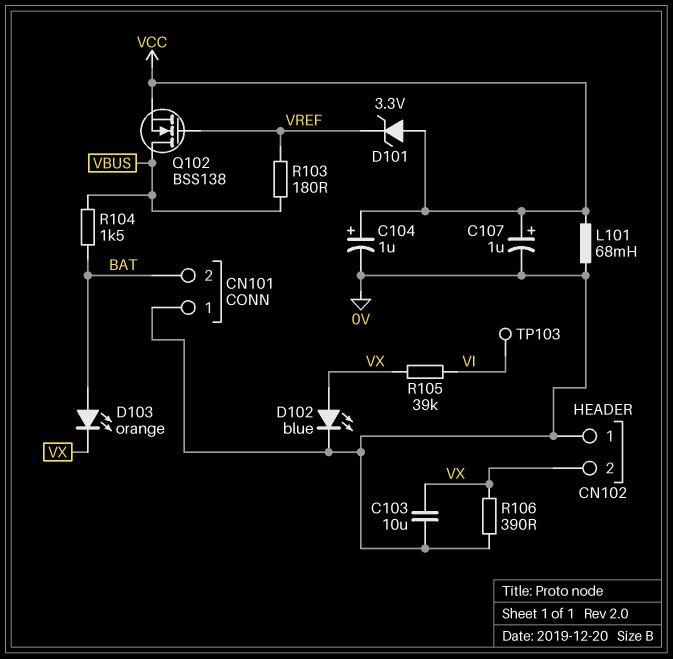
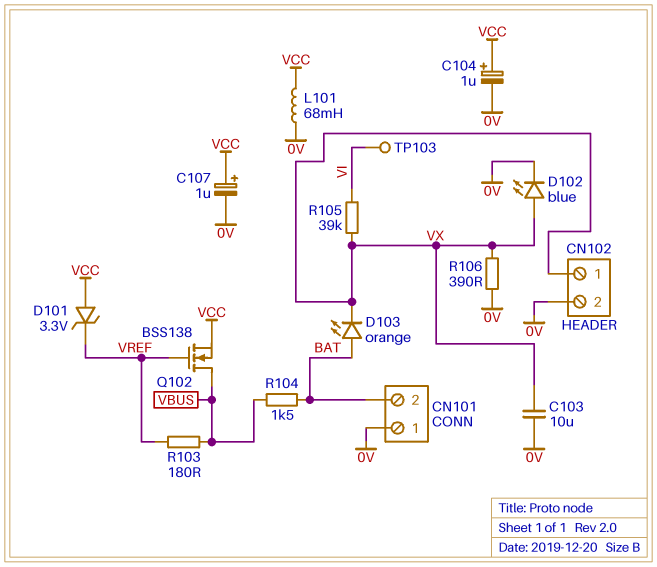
CN102 pin 1: 0V -> VX
CN102 pin 2: VX -> 0V

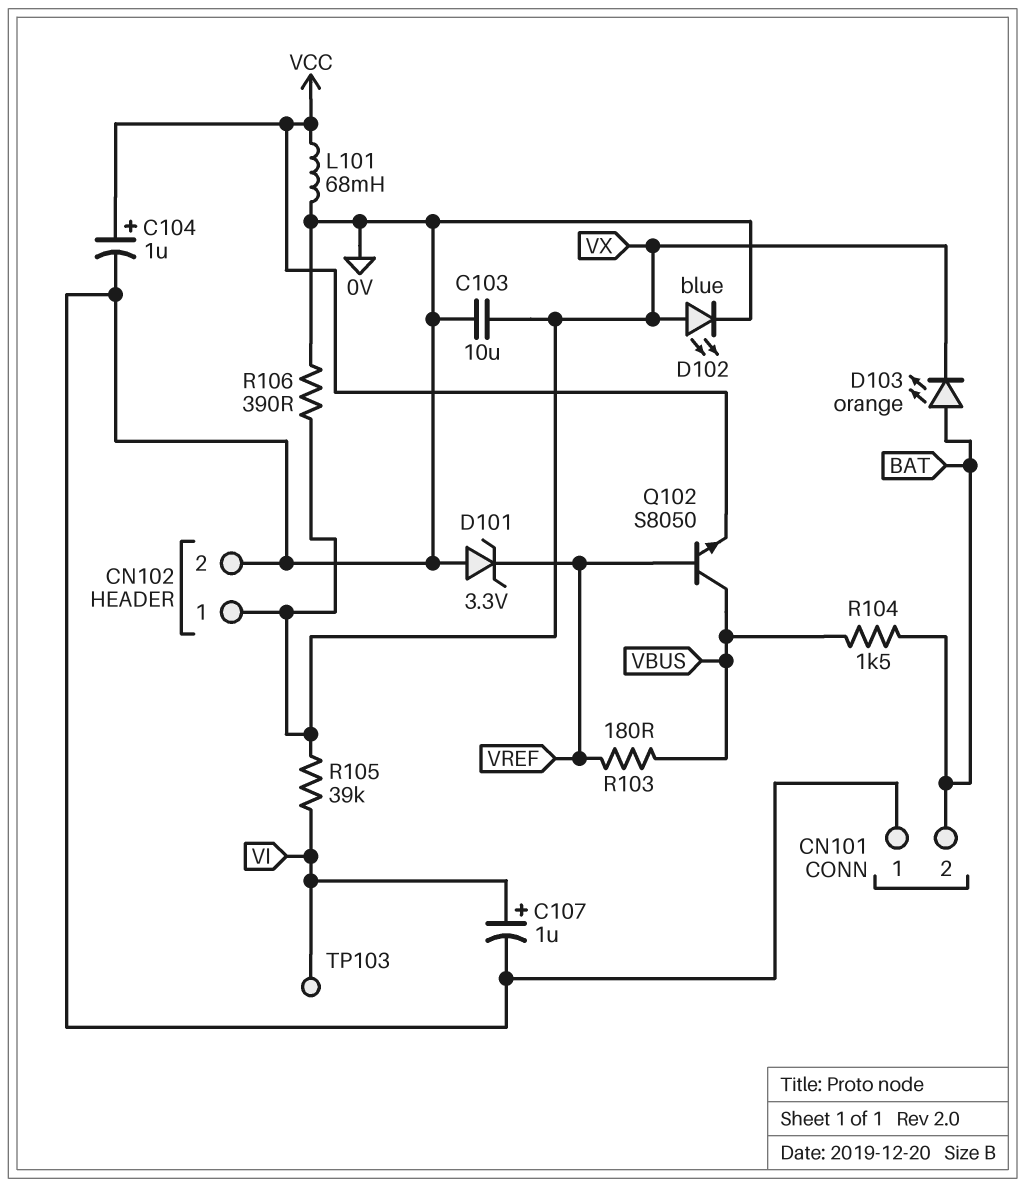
C107: 1uF (plus VCC, minus 0V) -> 1uF (plus VI, minus 0V)
D101: zener 3.3V (A VCC, K VREF) -> zener 3.3V (A 0V, K VREF)
Q102: NMOS BSS138 (G VREF, D VBUS, S VCC) -> NPN S8050 (B VREF, C VBUS, E VCC)

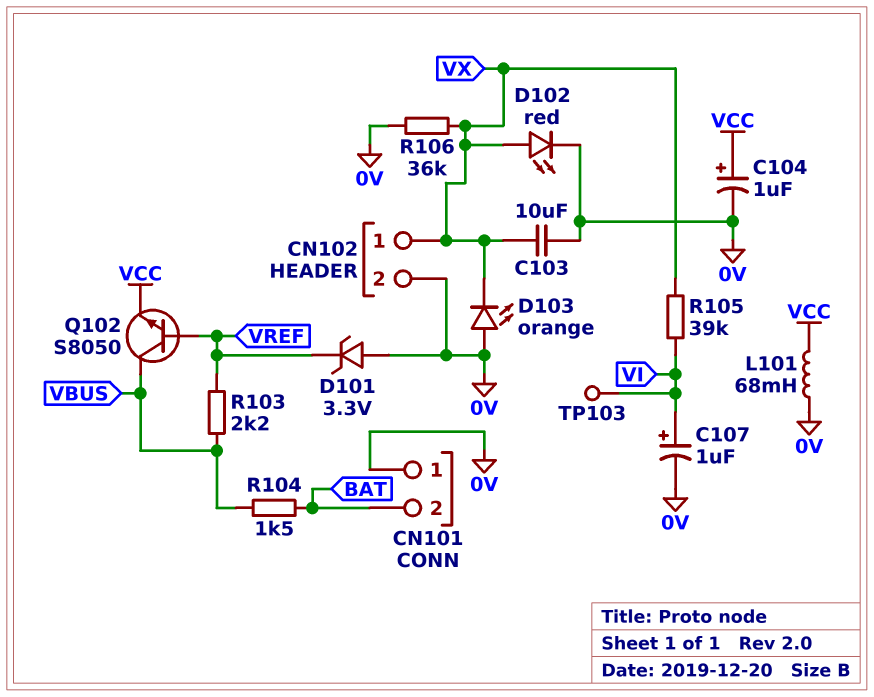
D102: LED blue (A VX, K 0V) -> LED red (A VX, K 0V)
D103: LED orange (A BAT, K VX) -> LED orange (A 0V, K VX)
R103: 180 (VBUS, VREF) -> 2.2k (VBUS, VREF)
R106: 390 (0V, VX) -> 36k (0V, VX)

